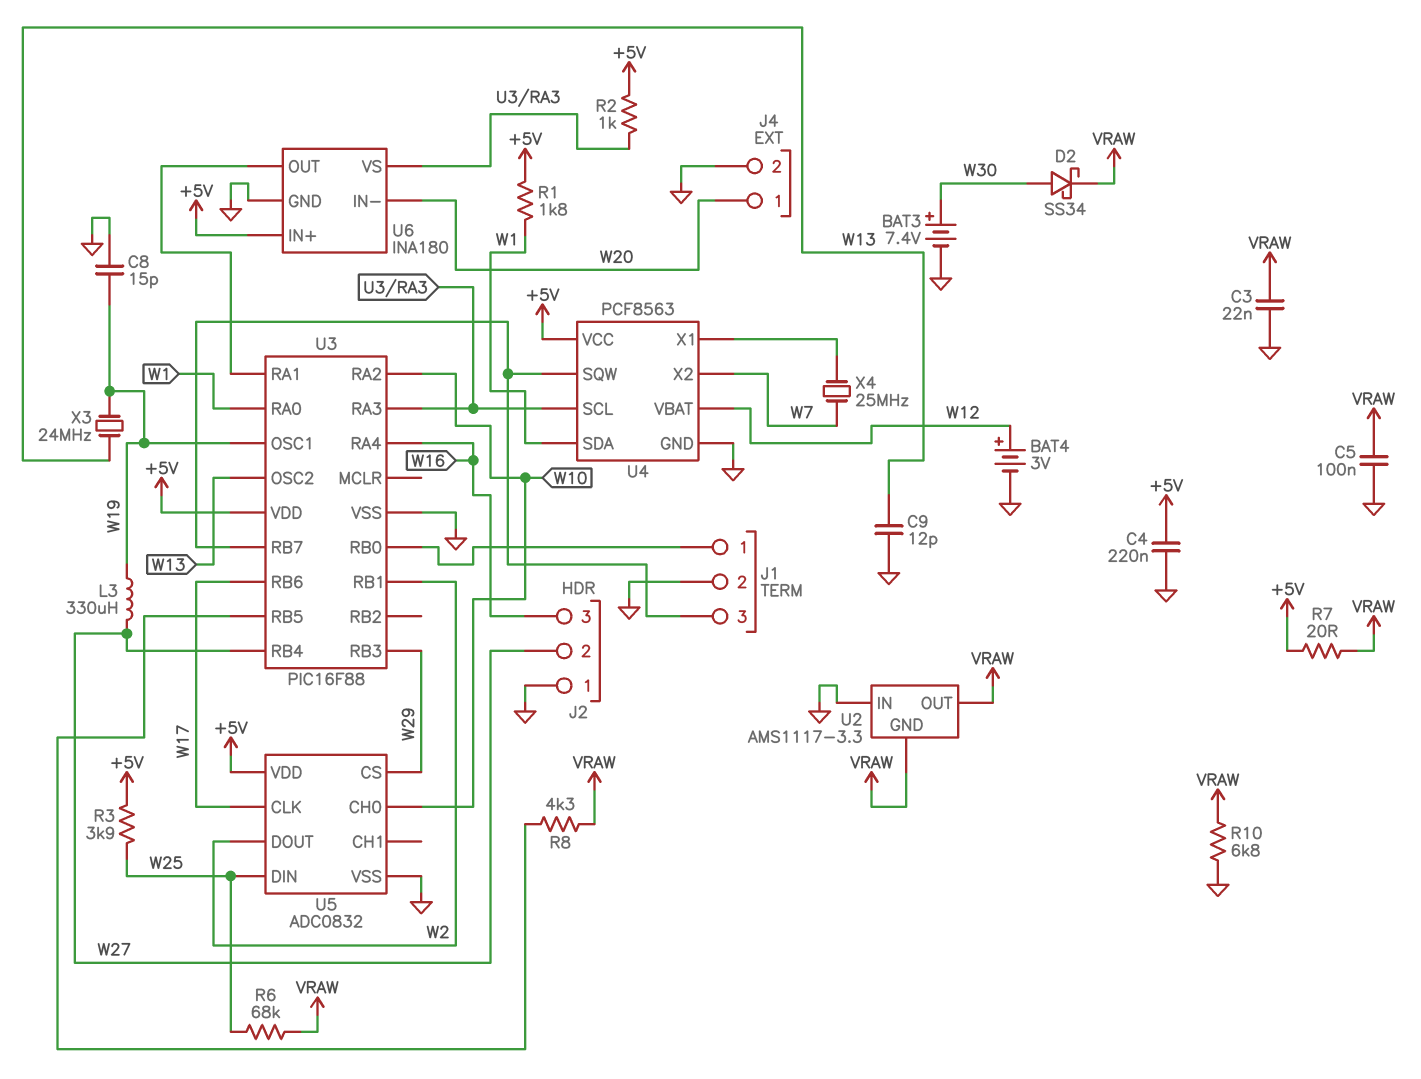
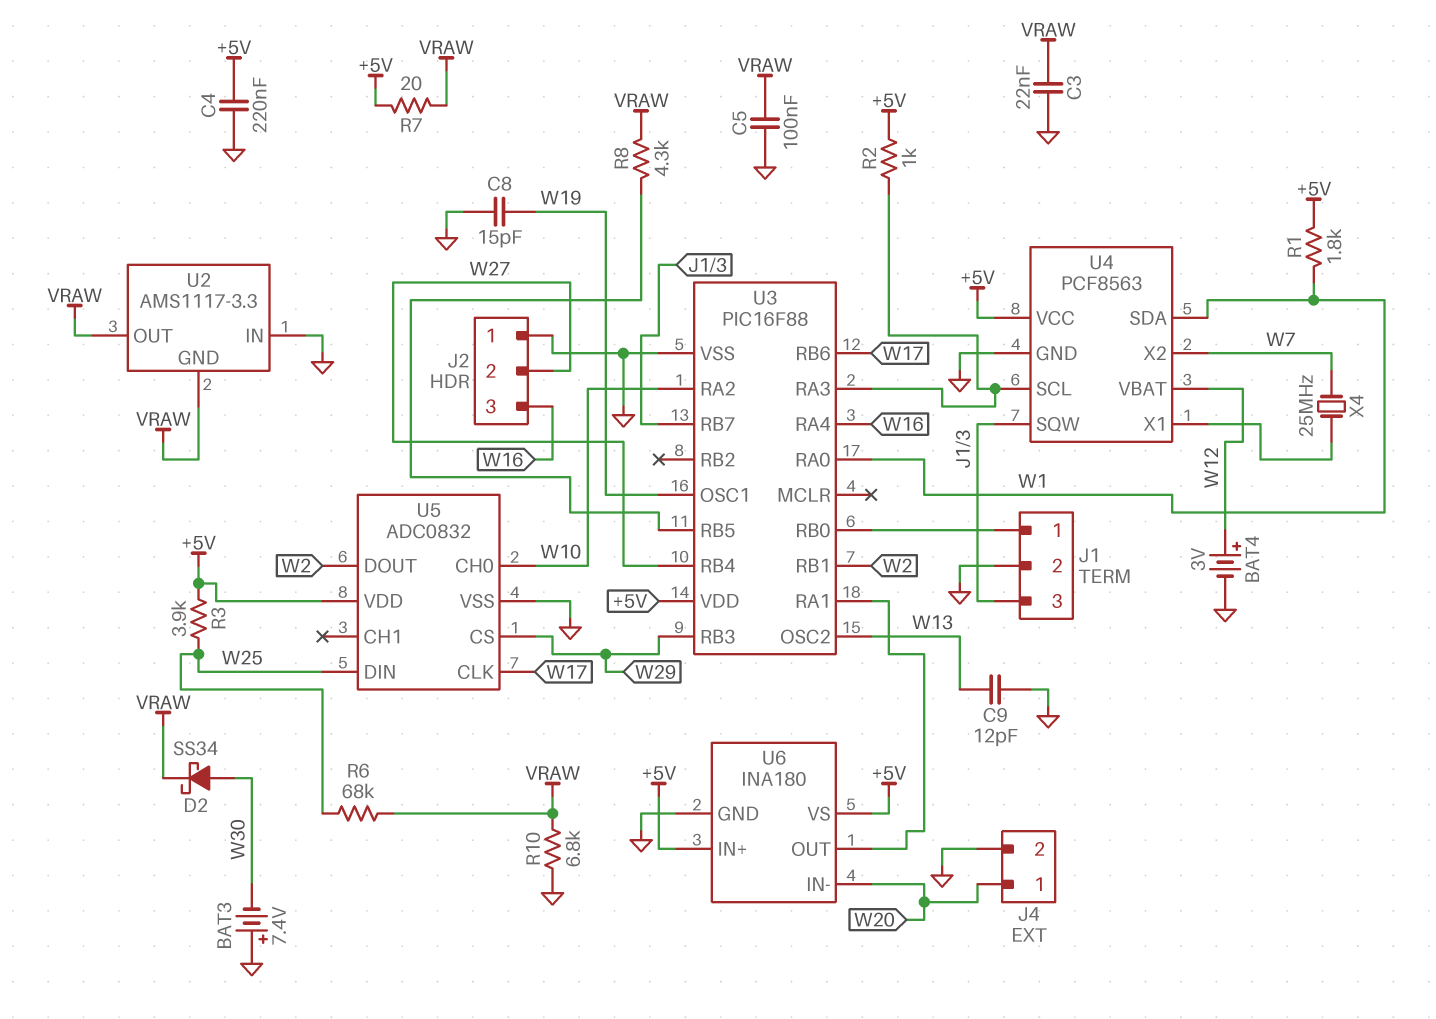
BAT3: 7.4V (plus W30, minus GND) -> 7.4V (plus GND, minus W30)
L3: 330uH (W19, W27) -> none
U6 pin VS: U3/RA3 -> +5V
X3: 24MHz (W13, W19) -> none

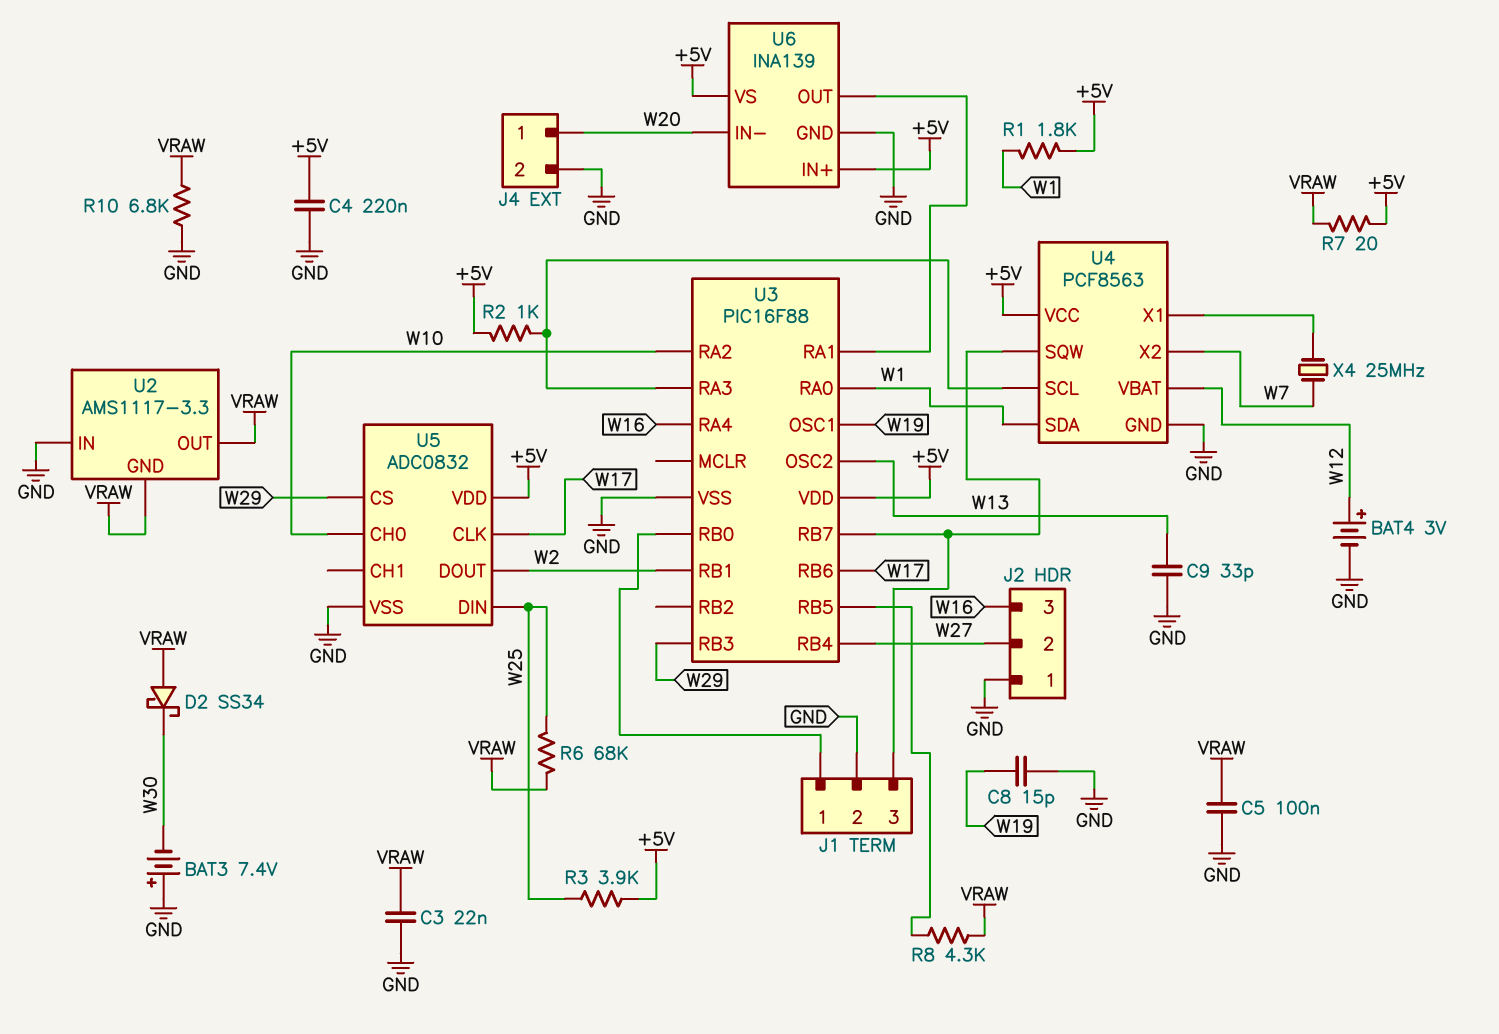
C9: 12pF (GND, W13) -> 33pF (GND, W13)
D2: schottky SS34 (A W30, K VRAW) -> schottky SS34 (A VRAW, K W30)
U6: INA180 -> INA139

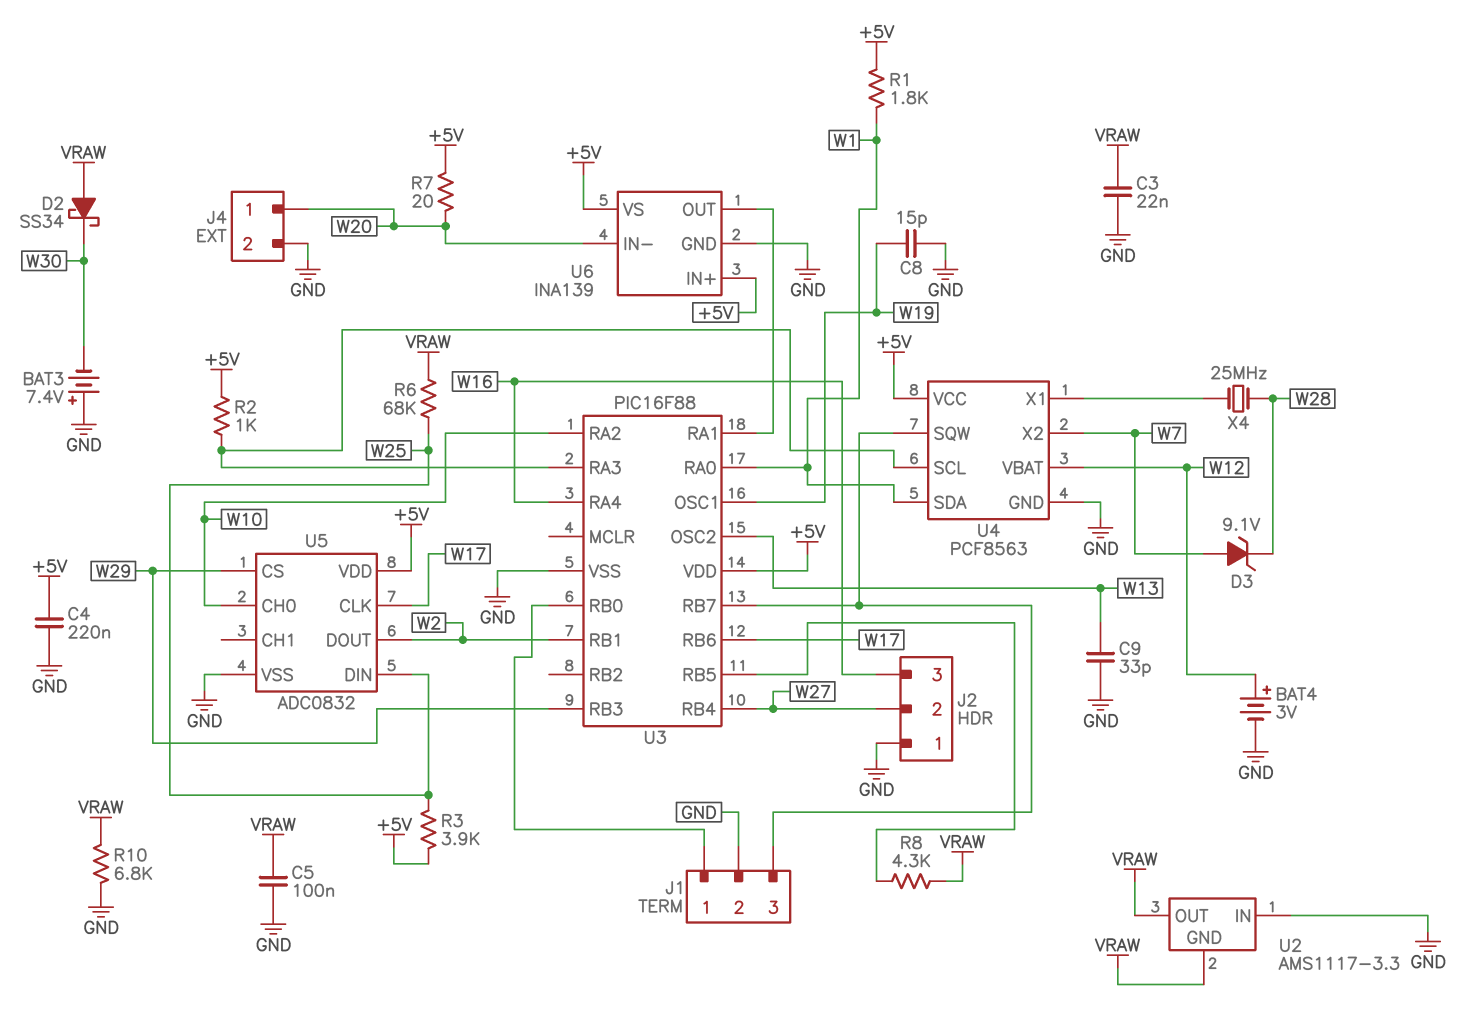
D3: none -> zener 9.1V (A W7, K W28)
R7: 20 (+5V, VRAW) -> 20 (+5V, W20)
X4: 25MHz (U4/X1, W7) -> 25MHz (U4/X1, W28)

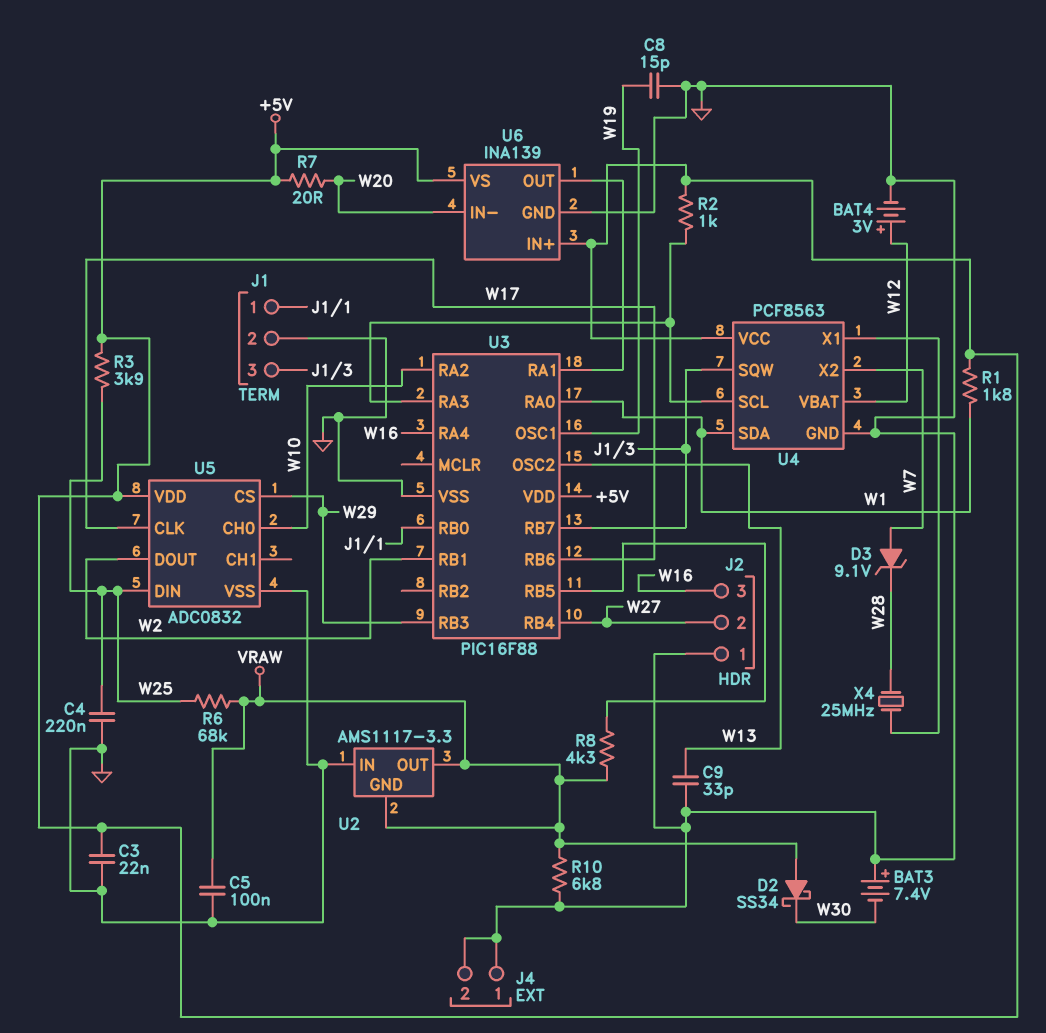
C3: 22nF (GND, VRAW) -> 22nF (+5V, GND)
C4: 220nF (+5V, GND) -> 220nF (GND, W25)
J4 pin 1: W20 -> GND

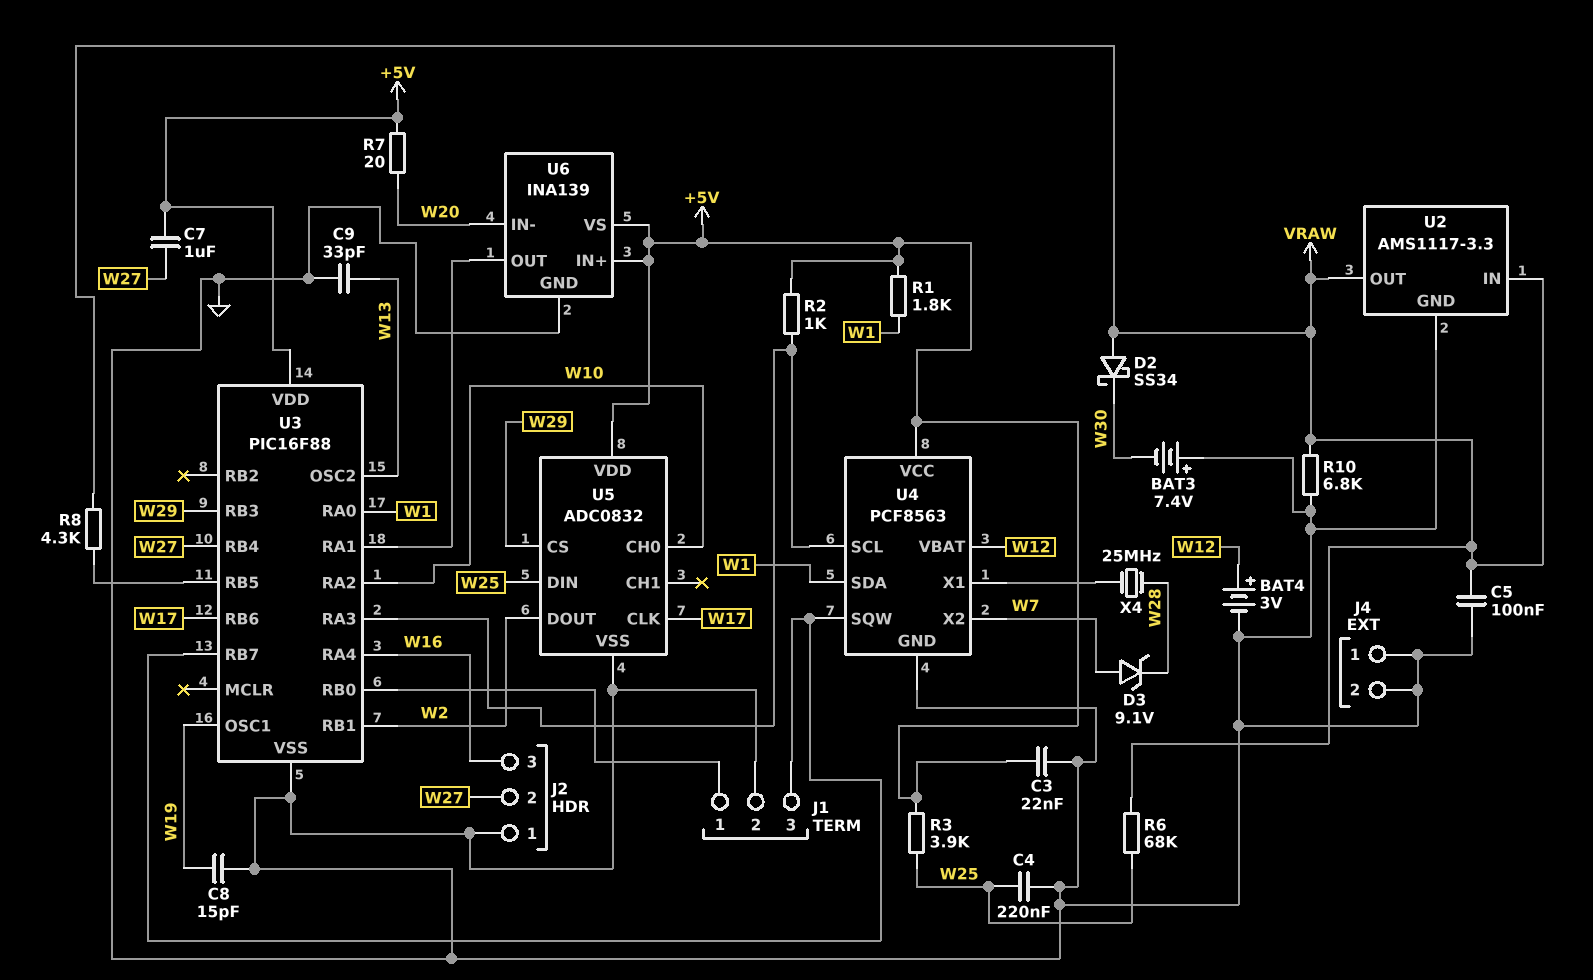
C7: none -> 1uF (+5V, W27)
U2 pin GND: VRAW -> GND
U2 pin IN: GND -> VRAW

